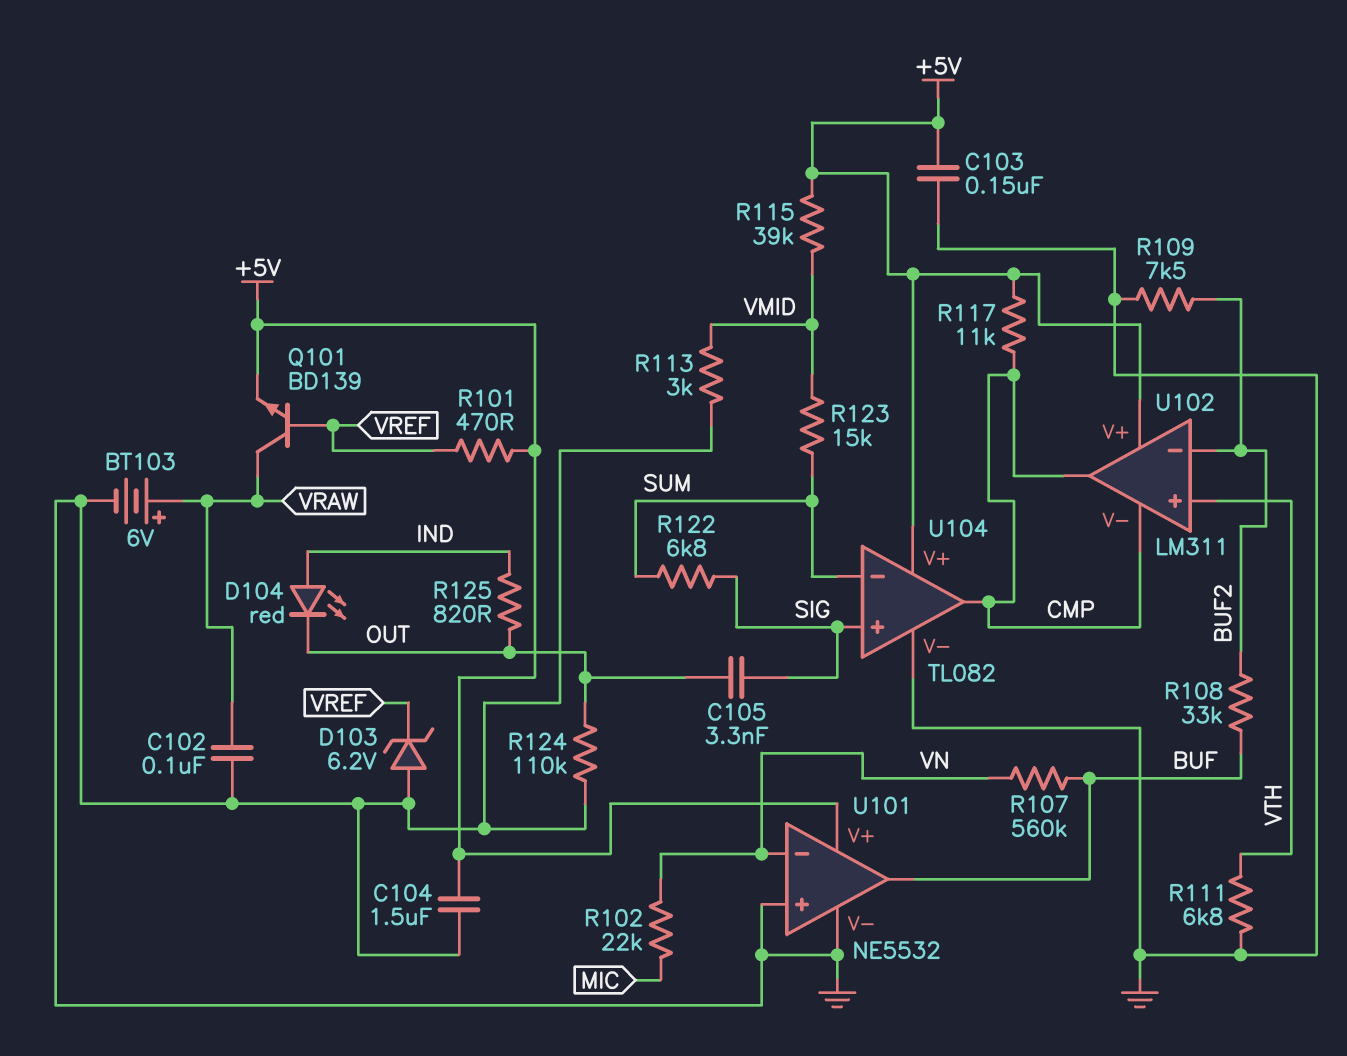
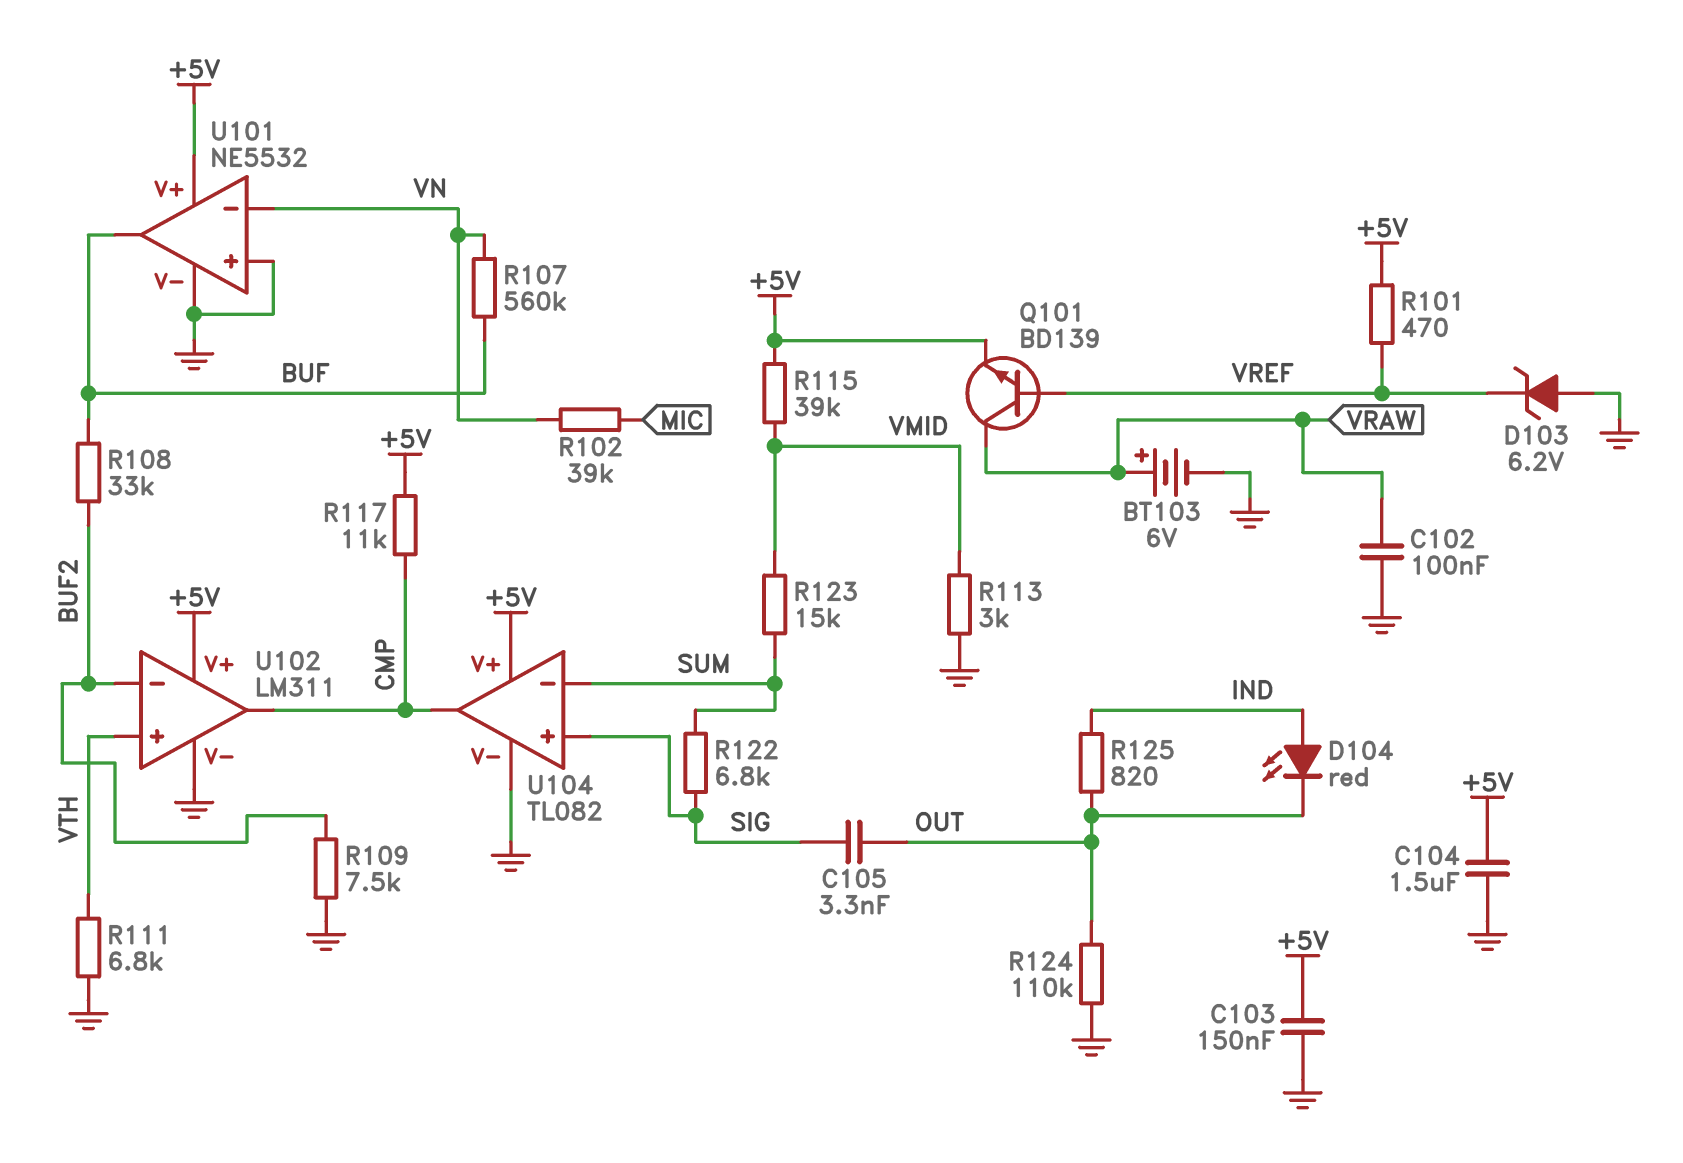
R102: 22k (MIC, VN) -> 39k (MIC, VN)
U102 pin V-: CMP -> GND

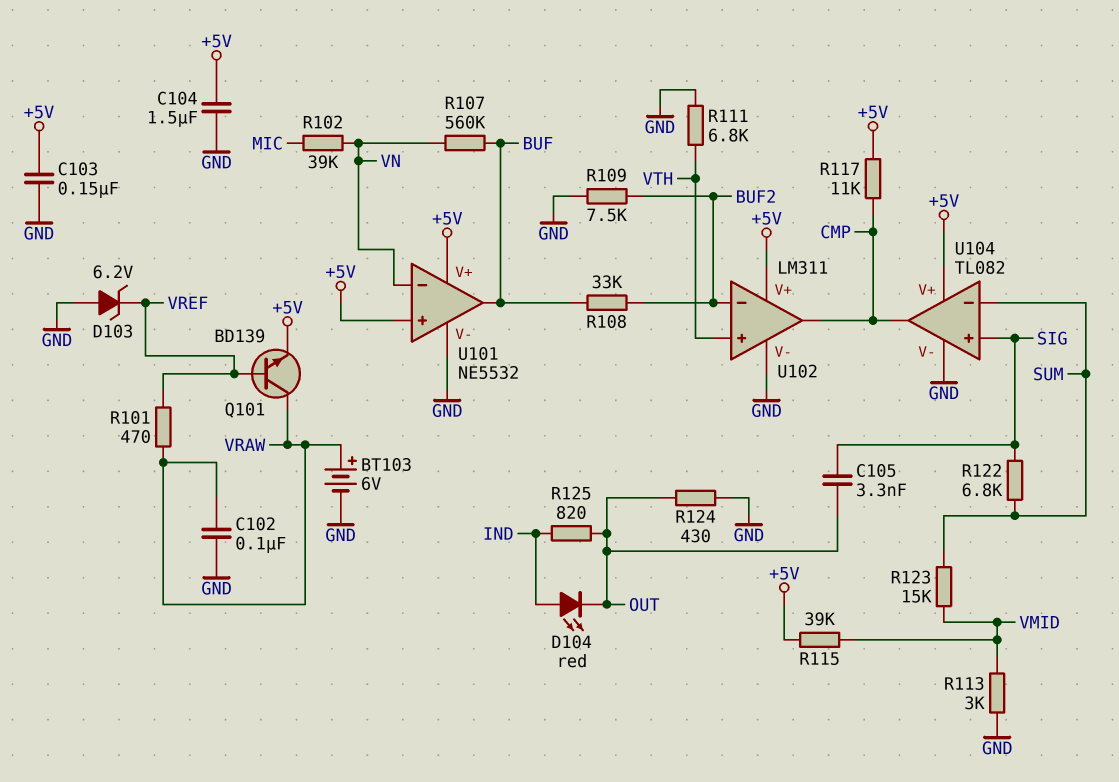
R101: 470 (+5V, VREF) -> 470 (VRAW, VREF)
R124: 110k (GND, OUT) -> 430 (GND, OUT)
U101 pin in+: GND -> +5V

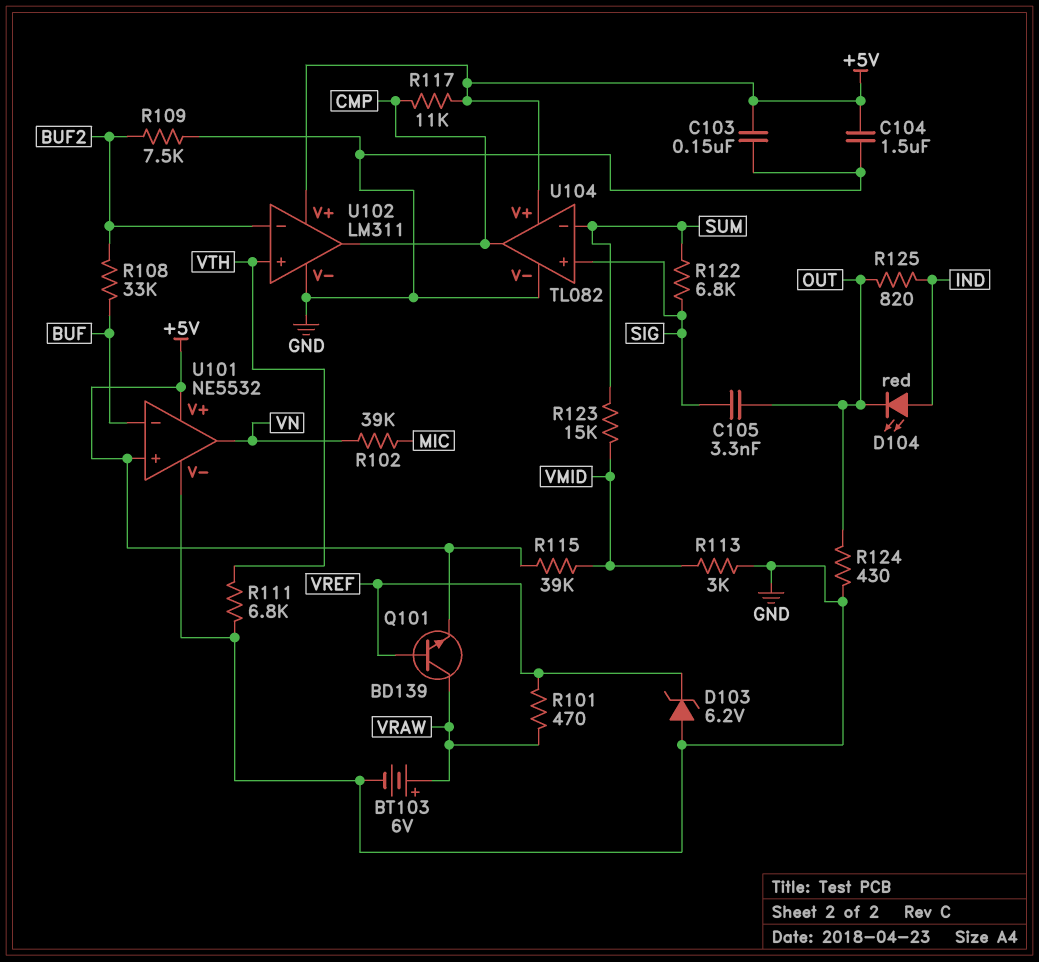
C102: 100nF (GND, VRAW) -> none
R107: 560k (BUF, VN) -> none
U101 pin in-: VN -> BUF
U101 pin out: BUF -> VN

